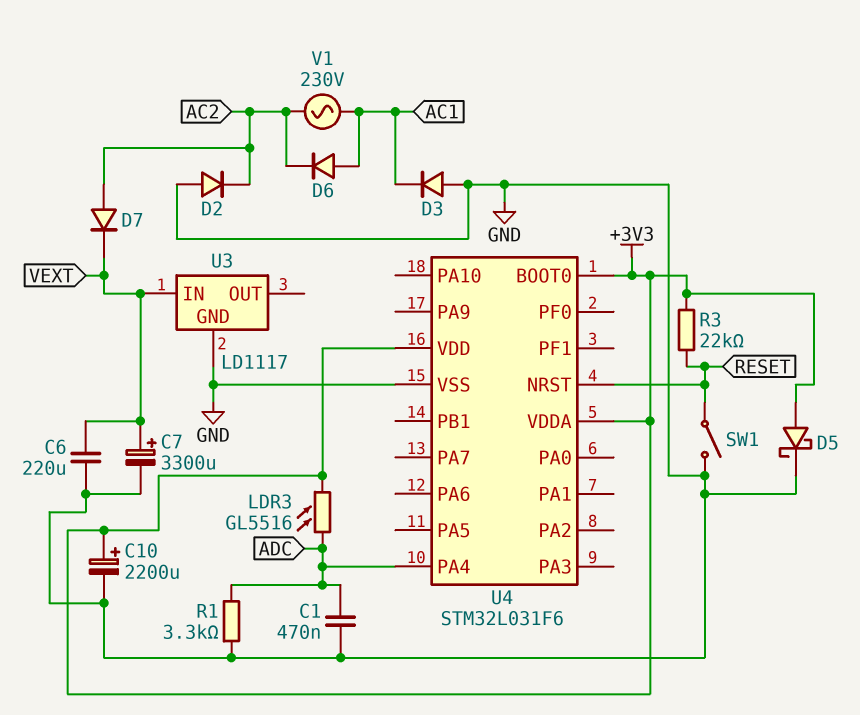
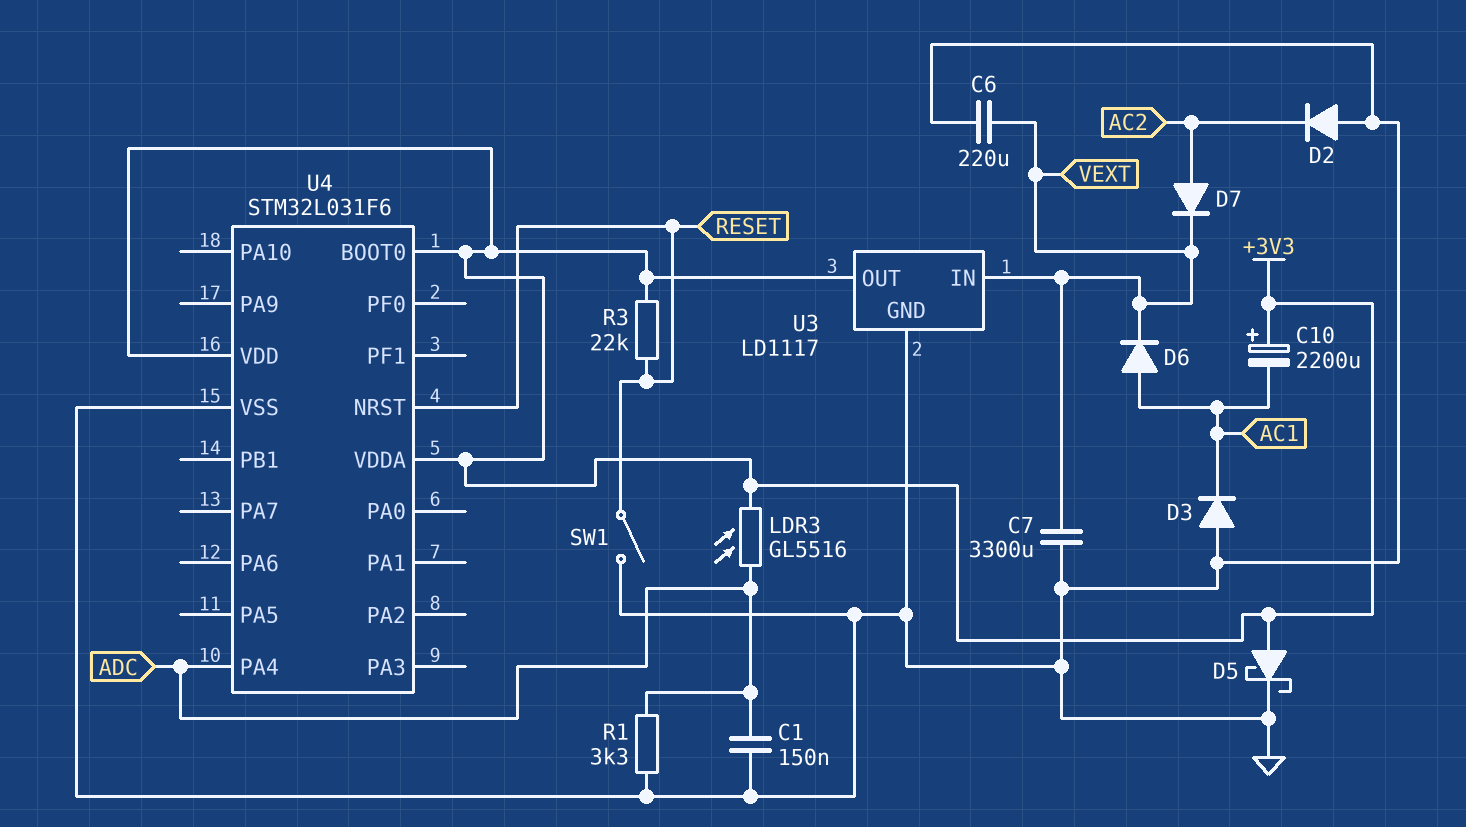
C1: 470nF (ADC, GND) -> 150nF (ADC, GND)
C7: 3300uF (plus VEXT, minus GND) -> 3300uF (GND, VEXT)
C10: 2200uF (plus +3V3, minus GND) -> 2200uF (plus +3V3, minus AC1)
D6: diode (A AC1, K AC2) -> diode (A AC1, K VEXT)
U3 pin OUT: none -> +3V3
V1: AC 230V (AC1, AC2) -> none

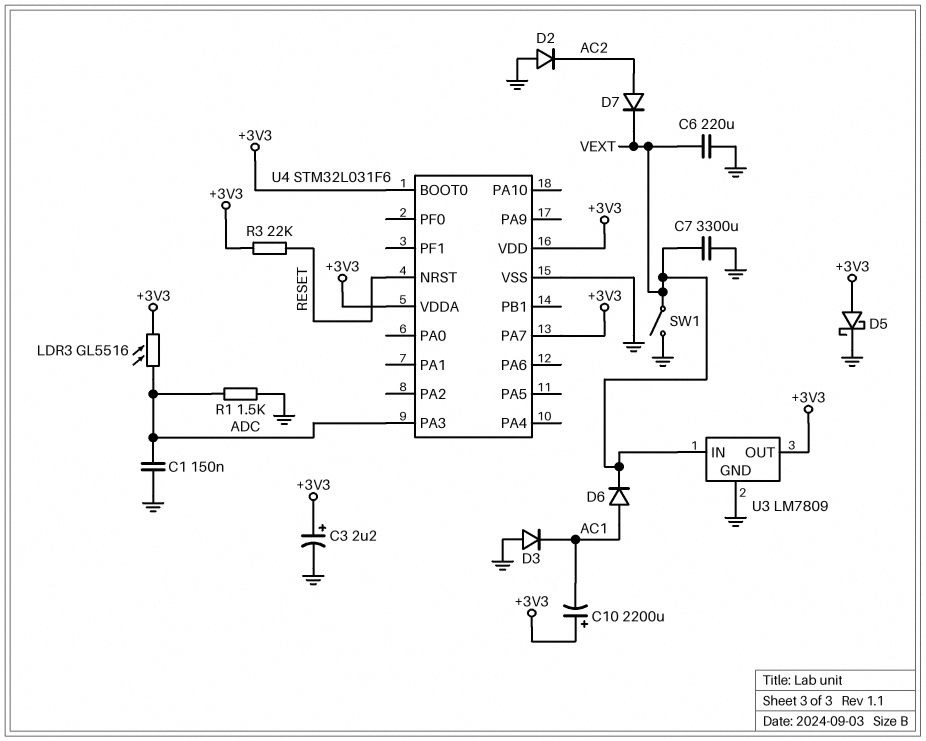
C3: none -> 2.2uF (plus +3V3, minus GND)
R1: 3.3k (ADC, GND) -> 1.5k (ADC, GND)
SW1: switch (GND, RESET) -> switch (GND, VEXT)
U3: LD1117 -> LM7809
U4 pin PA3: none -> ADC
U4 pin PA4: ADC -> none
U4 pin PA7: none -> +3V3

